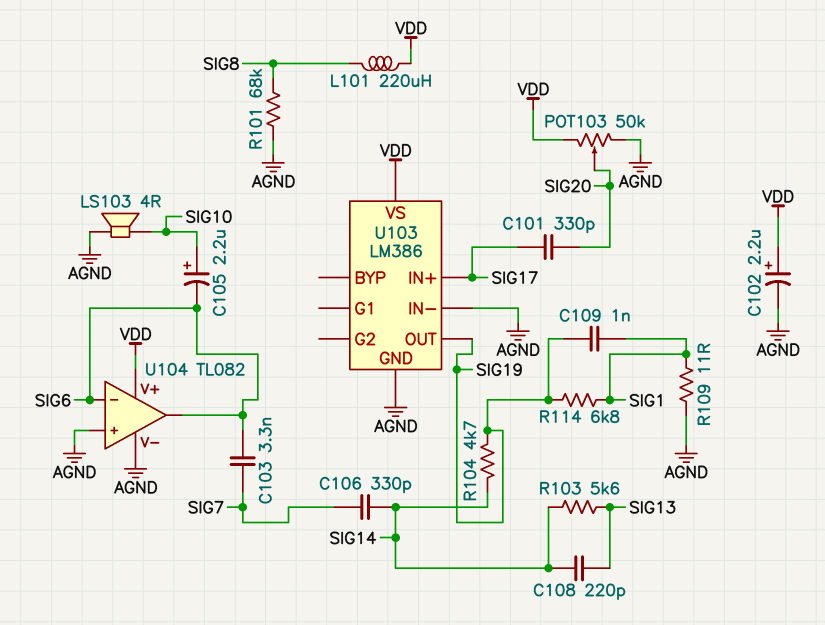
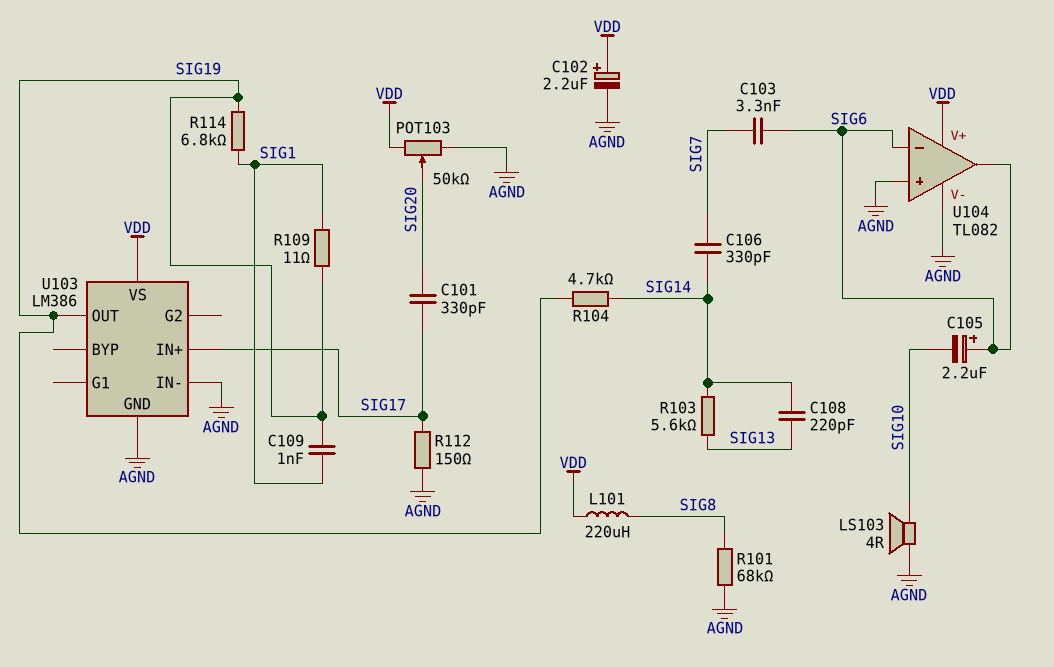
C105: 2.2uF (plus SIG10, minus SIG6) -> 2.2uF (plus SIG6, minus SIG10)
R109: 11 (AGND, SIG1) -> 11 (SIG1, SIG19)
R112: none -> 150 (AGND, SIG17)

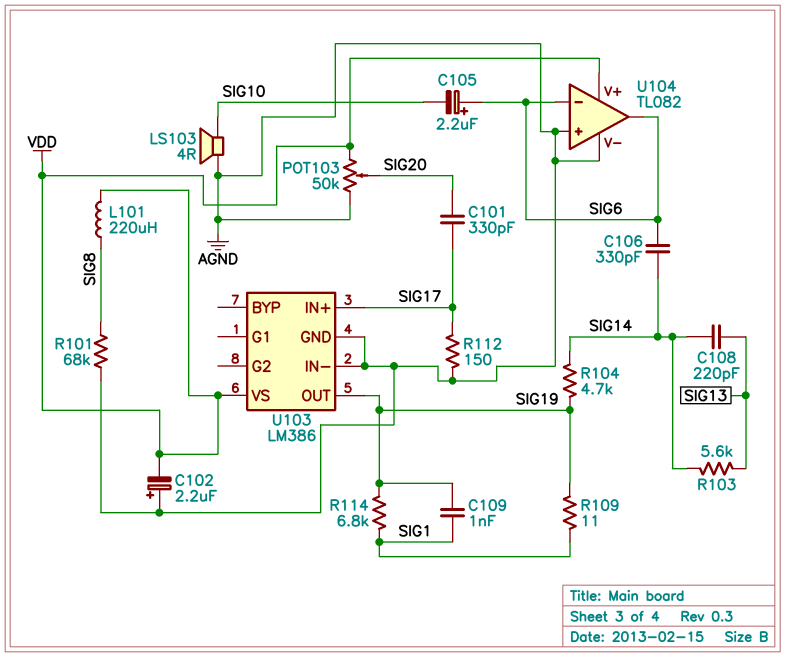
C102: 2.2uF (plus VDD, minus AGND) -> 2.2uF (plus AGND, minus VDD)
C103: 3.3nF (SIG6, SIG7) -> none
C106: 330pF (SIG7, SIG14) -> 330pF (SIG6, SIG14)

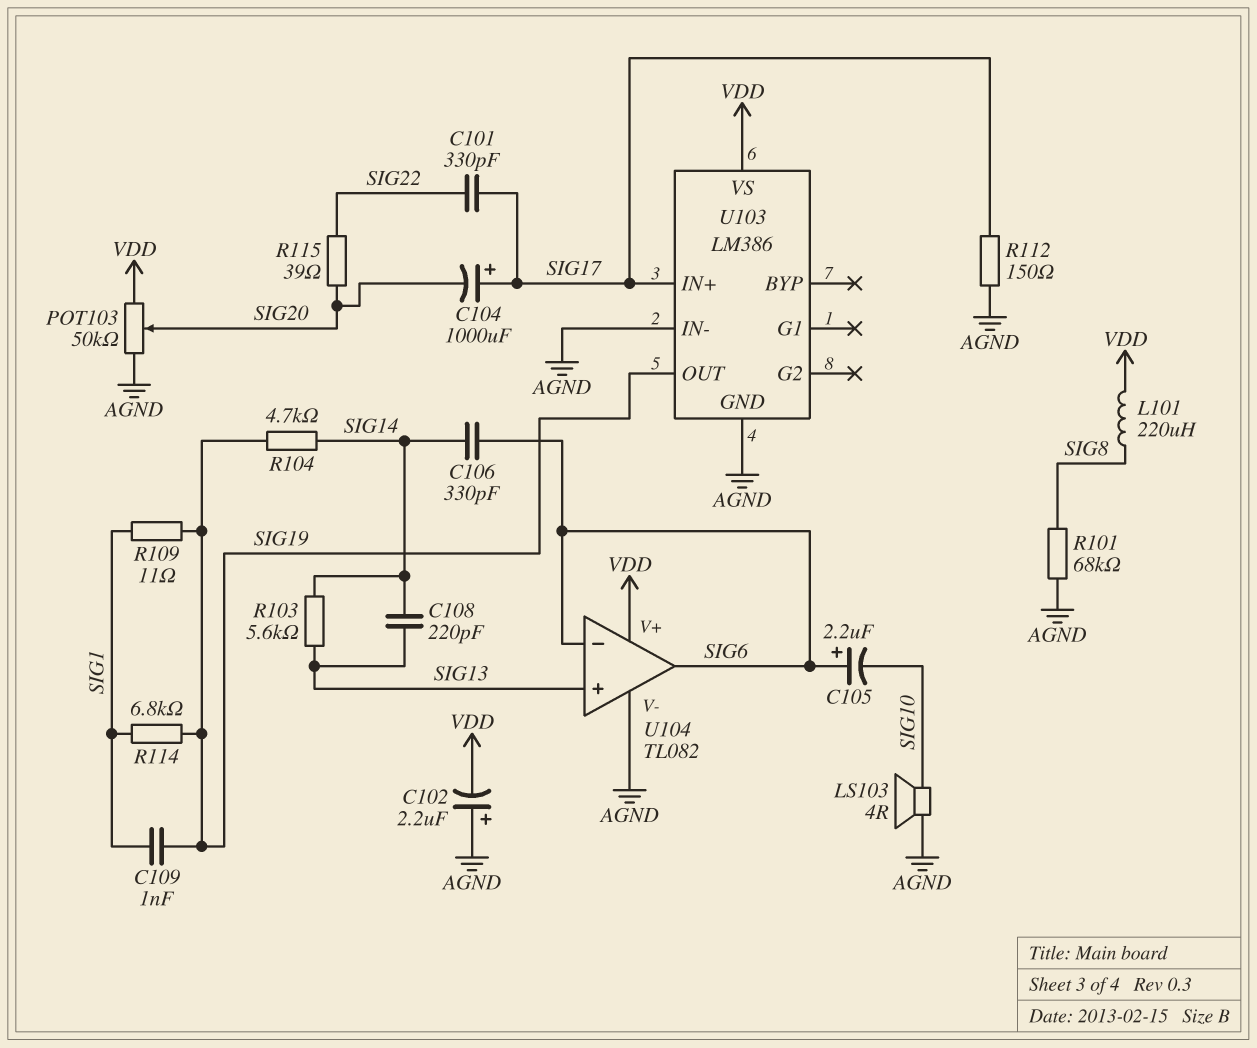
C101: 330pF (SIG17, SIG20) -> 330pF (SIG17, SIG22)
C104: none -> 1000uF (plus SIG17, minus SIG20)
R115: none -> 39 (SIG20, SIG22)
U104 pin in+: AGND -> SIG13

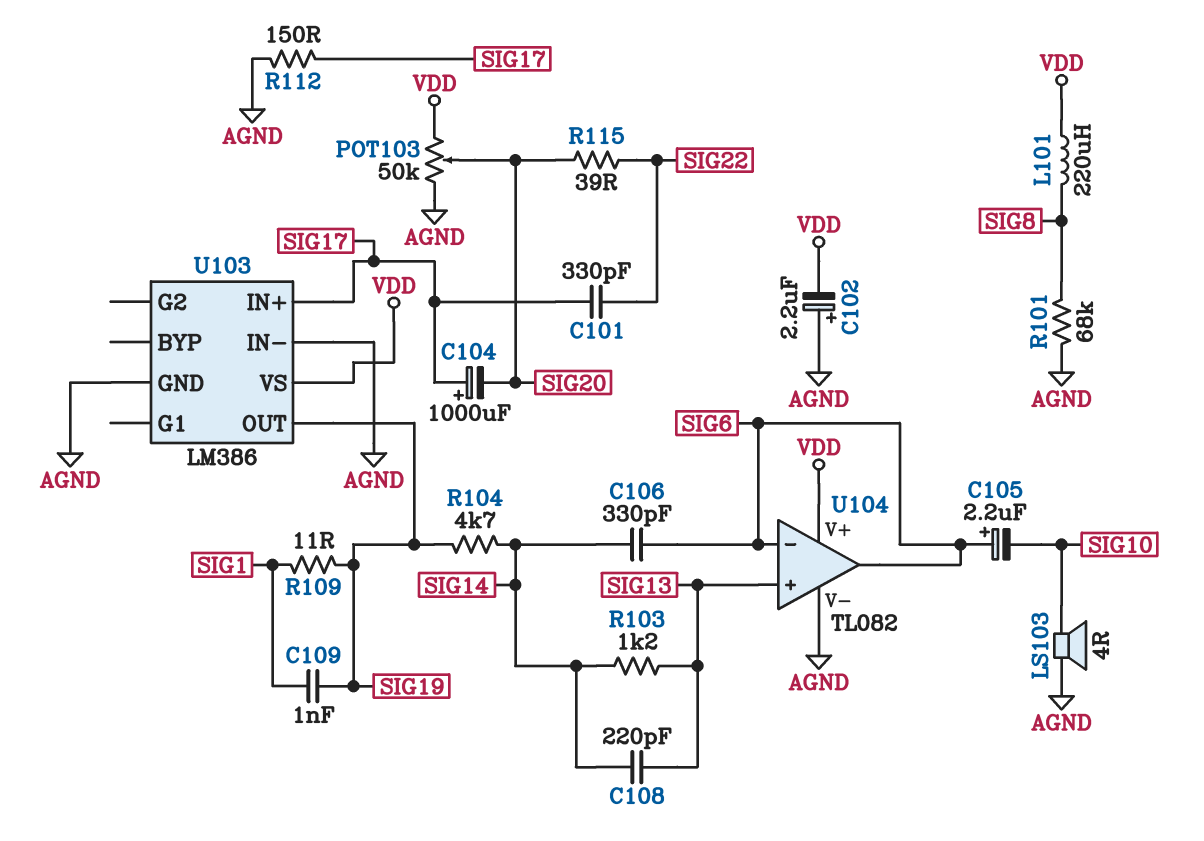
R103: 5.6k (SIG13, SIG14) -> 1.2k (SIG13, SIG14)
R114: 6.8k (SIG1, SIG19) -> none

